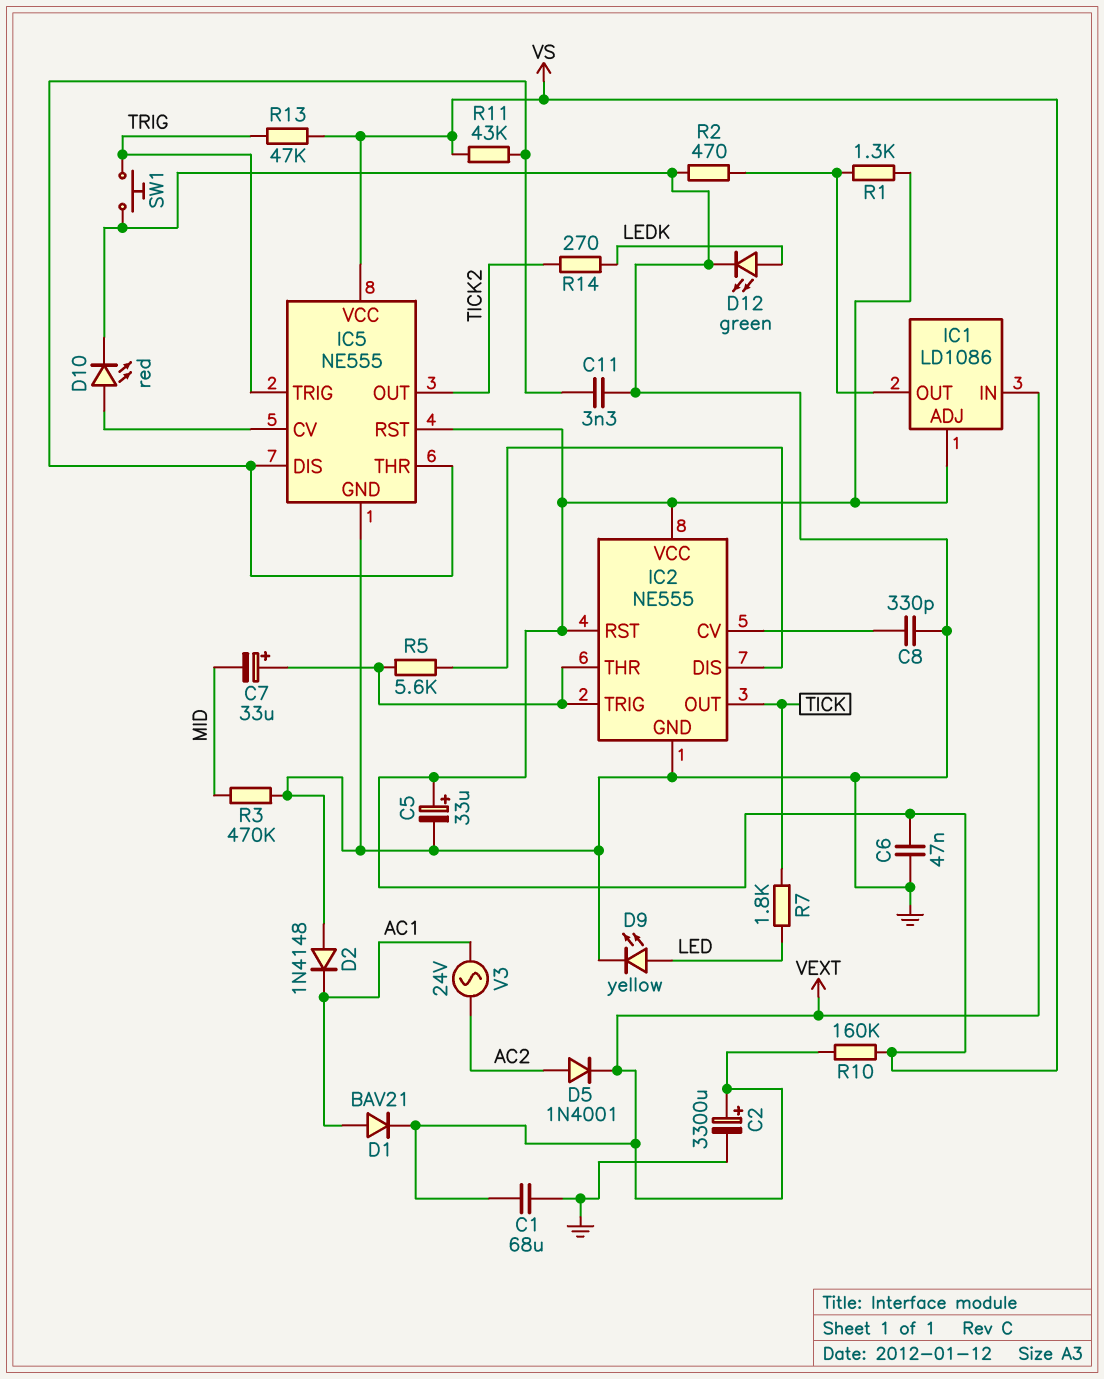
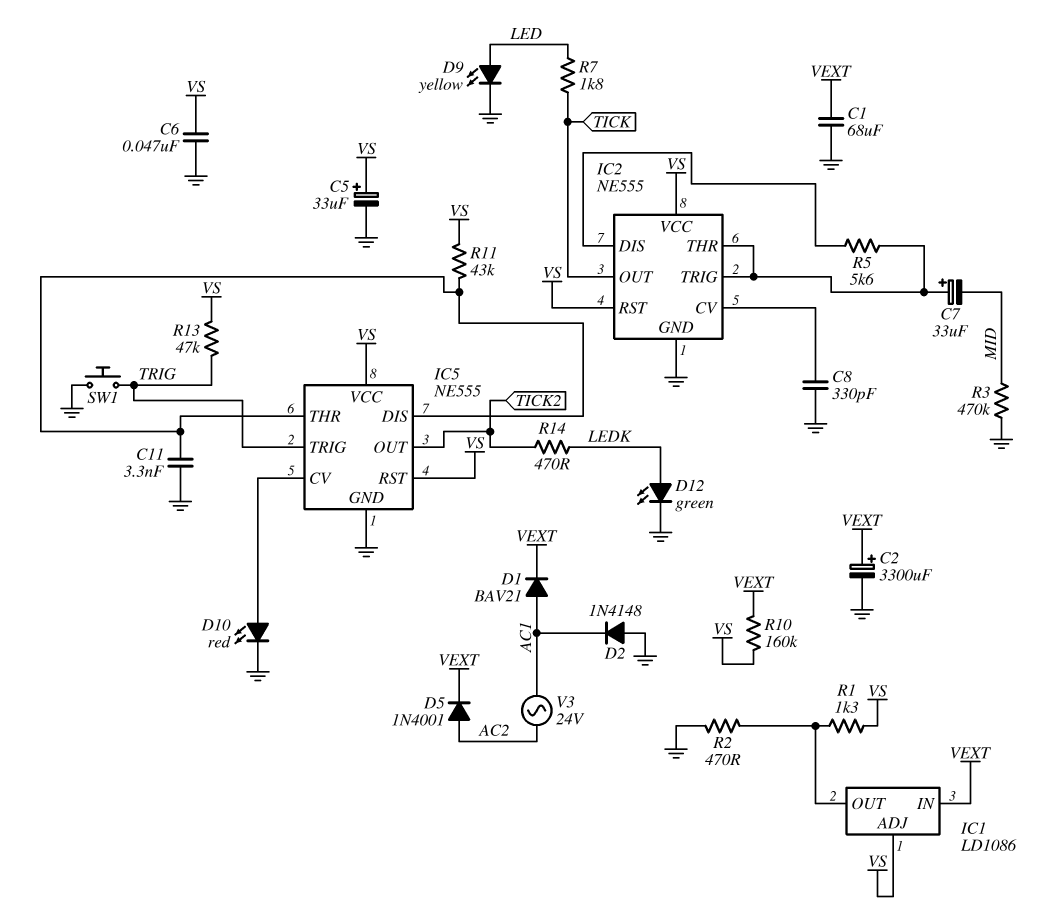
R14: 270 (LEDK, TICK2) -> 470 (LEDK, TICK2)

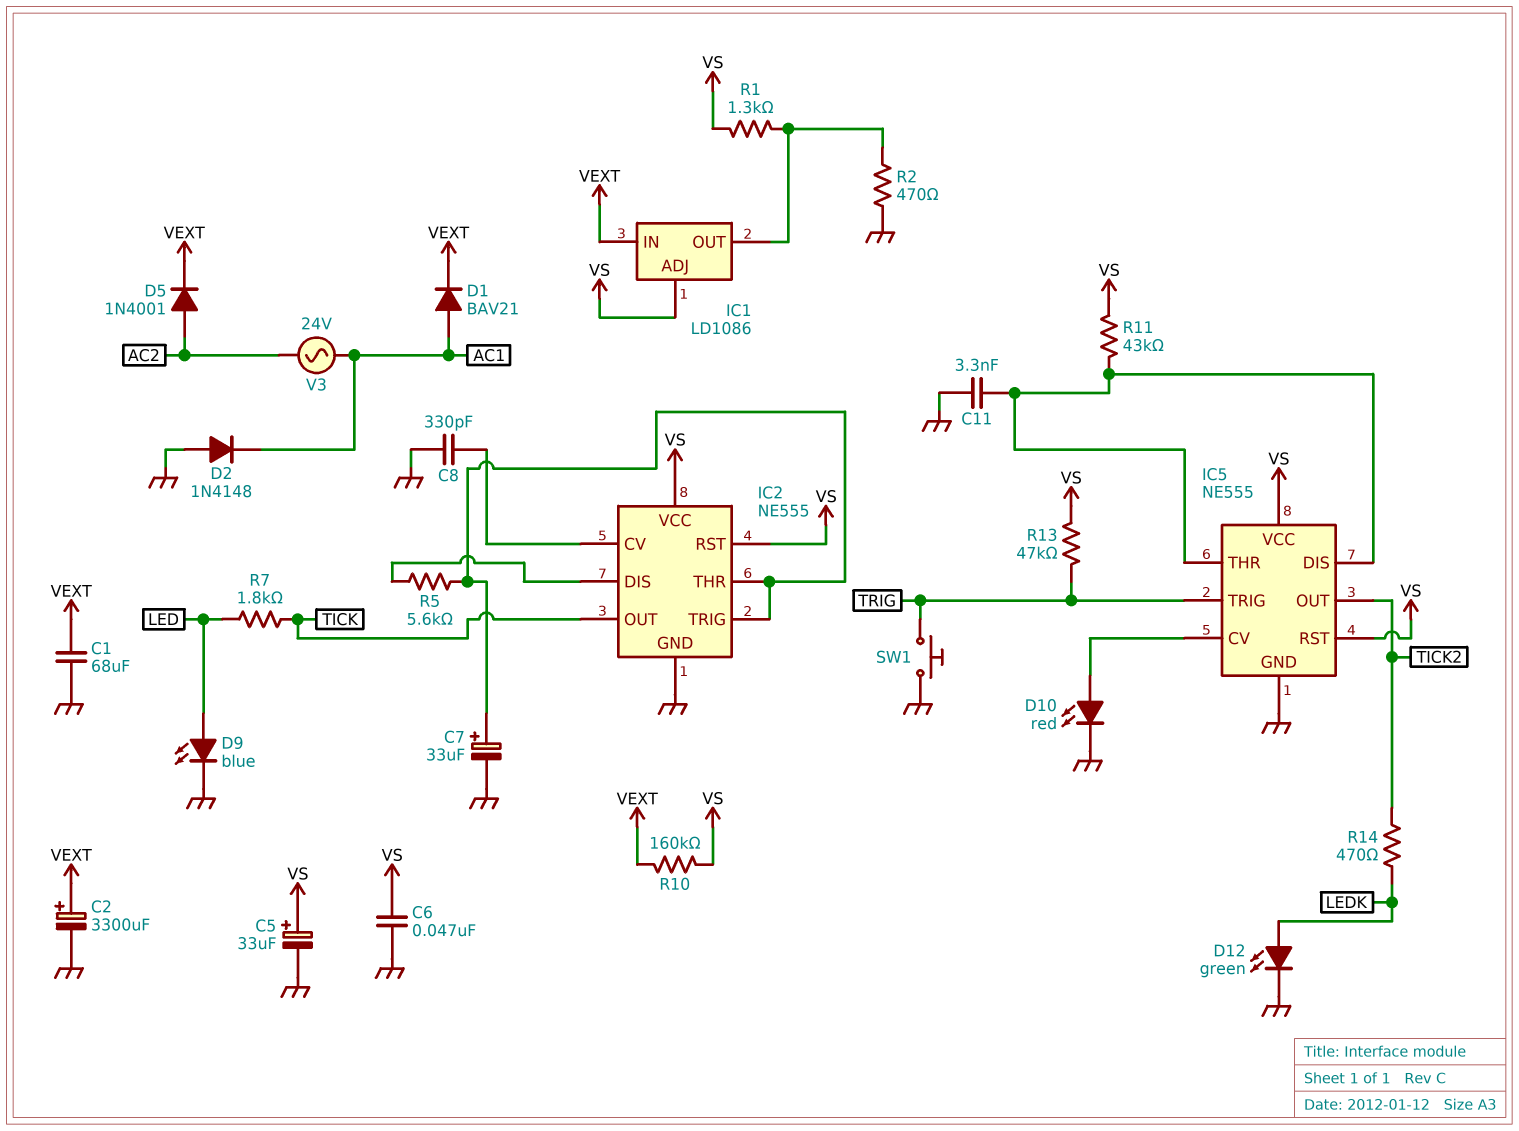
C7: 33uF (plus IC2/THR, minus MID) -> 33uF (plus IC2/THR, minus GND)
D9: LED yellow (A LED, K GND) -> LED blue (A LED, K GND)
R3: 470k (GND, MID) -> none

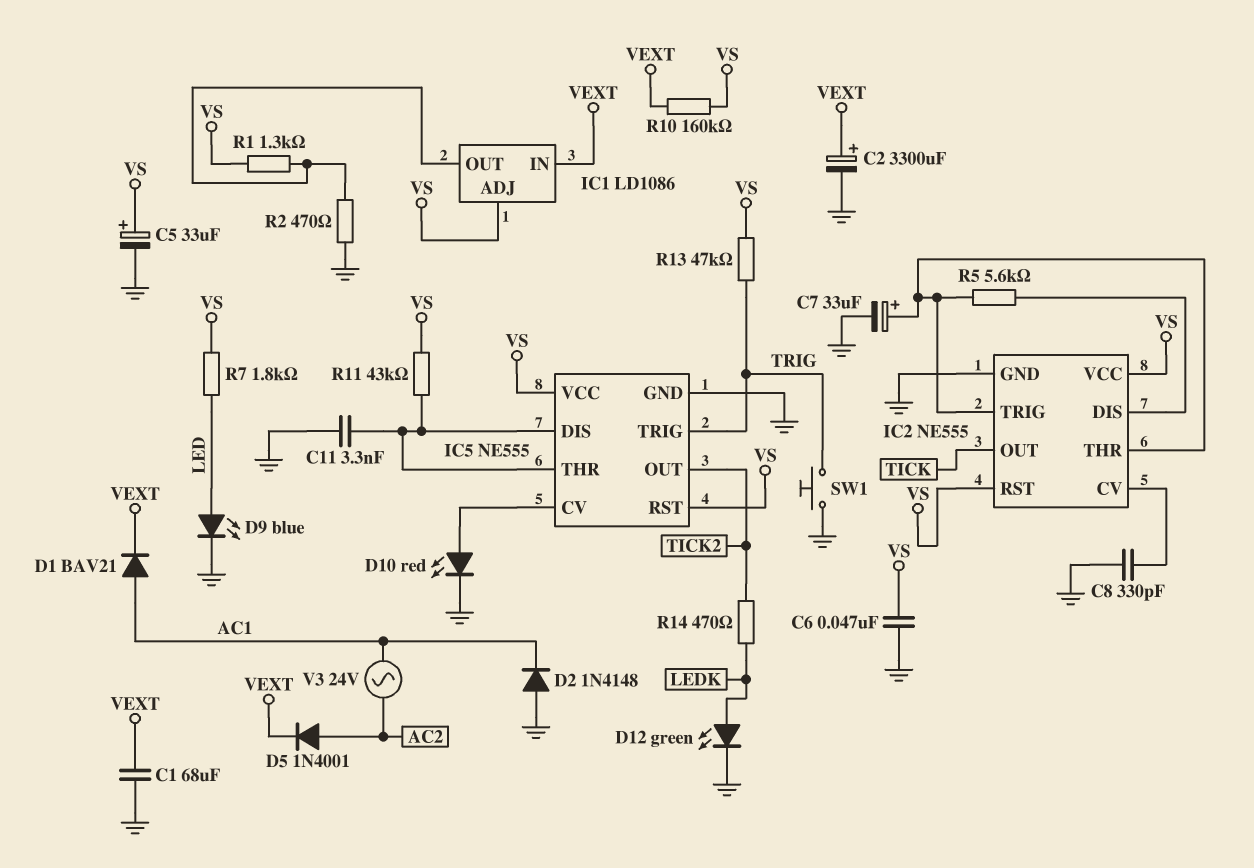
R7: 1.8k (LED, TICK) -> 1.8k (LED, VS)

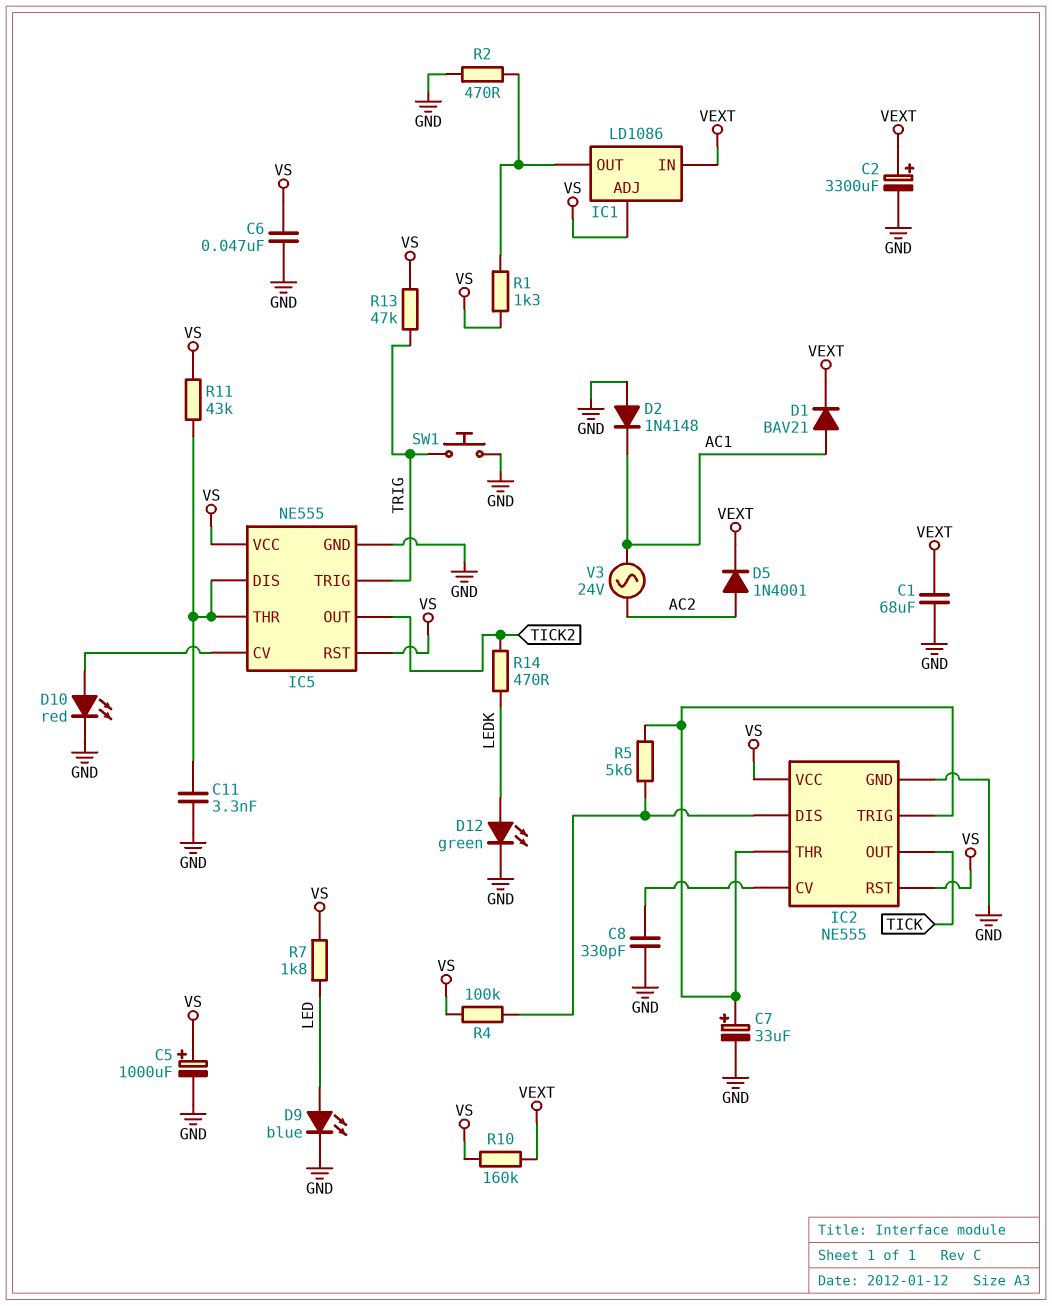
C5: 33uF (plus VS, minus GND) -> 1000uF (plus VS, minus GND)
R4: none -> 100k (IC2/DIS, VS)

